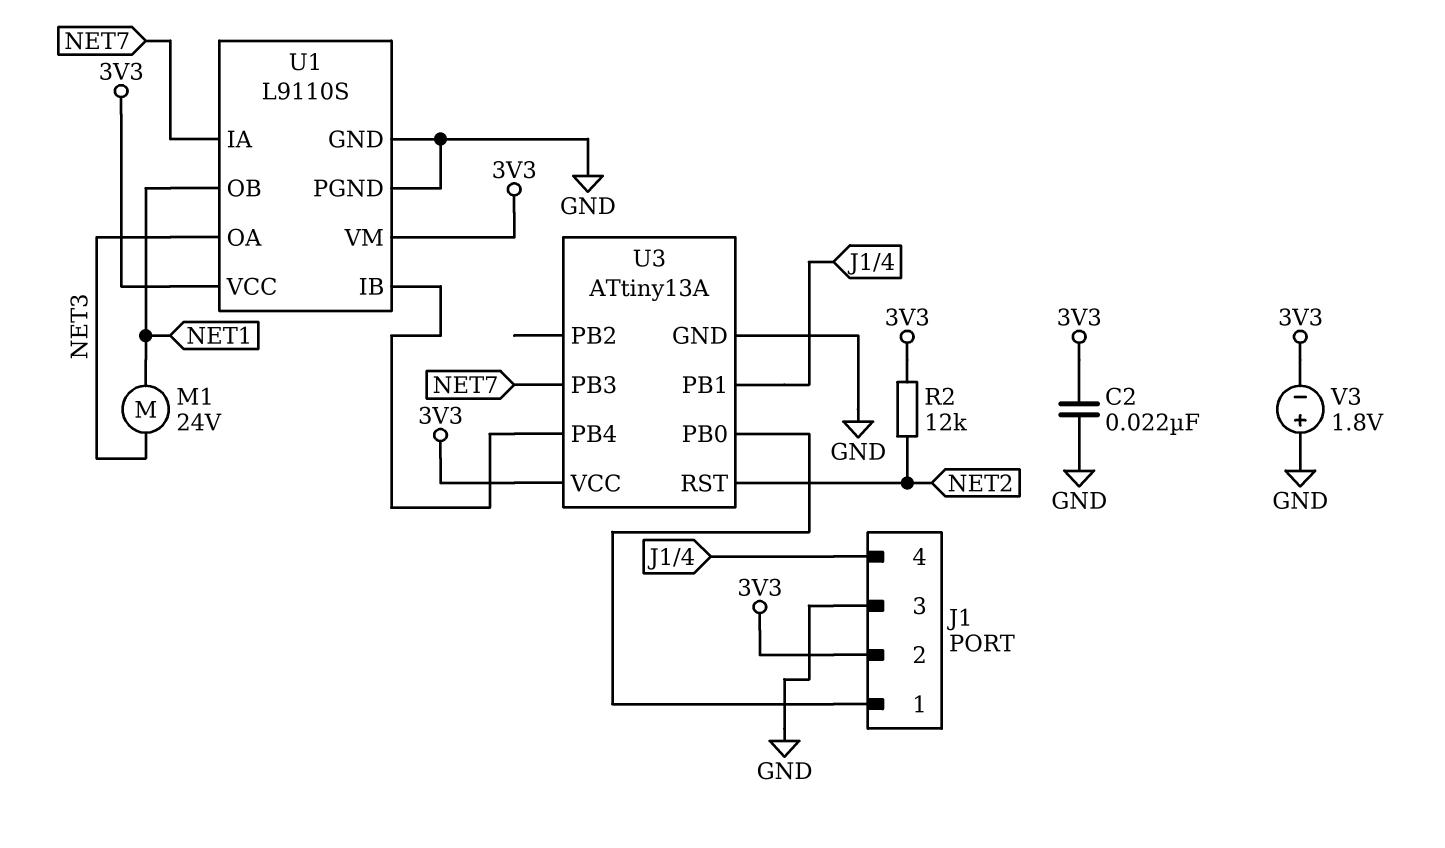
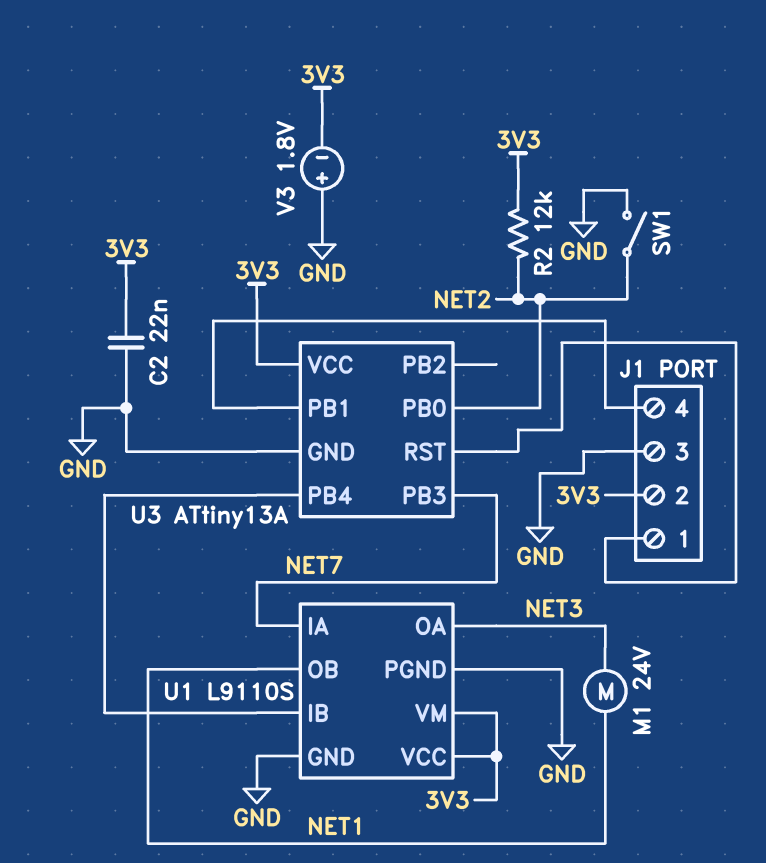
SW1: none -> switch (GND, NET2)
U3 pin PB0: J1/1 -> NET2
U3 pin RST: NET2 -> J1/1

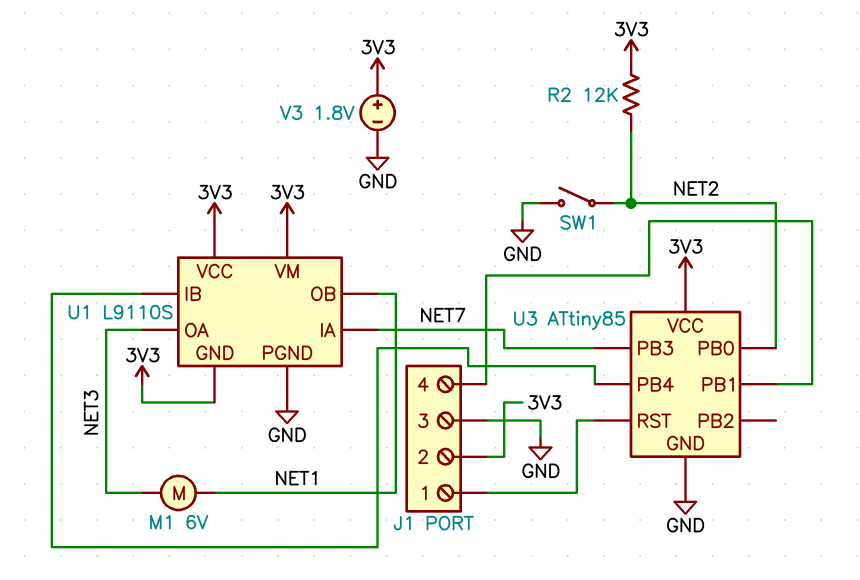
C2: 22nF (3V3, GND) -> none
M1: motor 24V (NET1, NET3) -> motor 6V (NET1, NET3)
U1 pin GND: GND -> 3V3
U3: ATtiny13A -> ATtiny85
V3: 1.8V (plus GND, minus 3V3) -> 1.8V (plus 3V3, minus GND)

